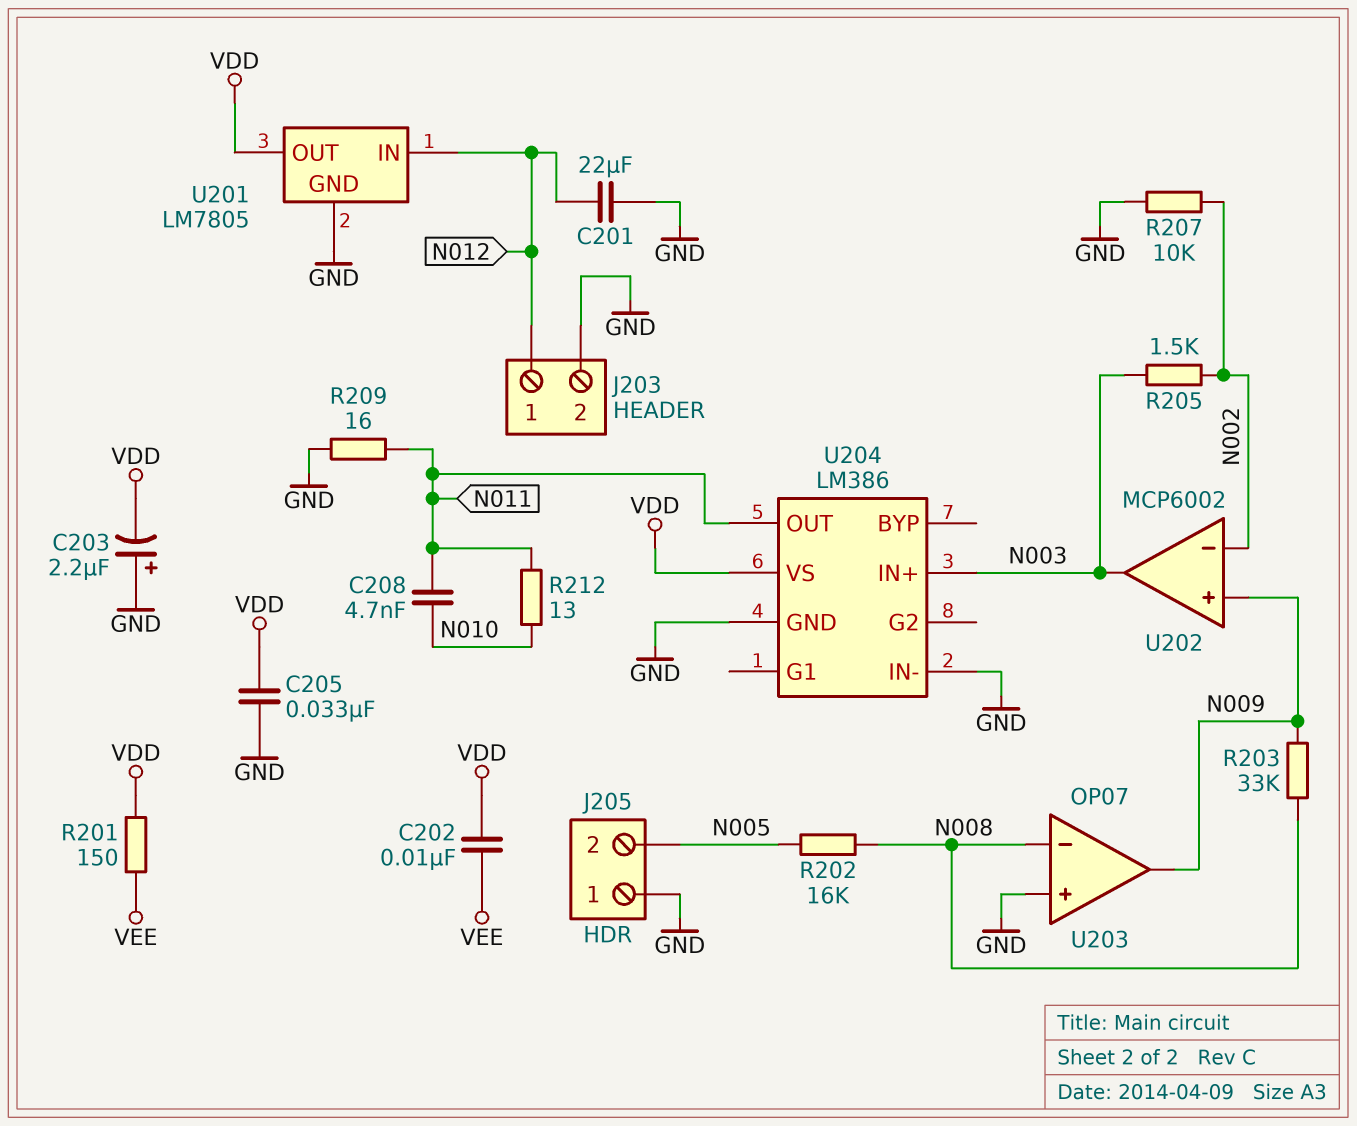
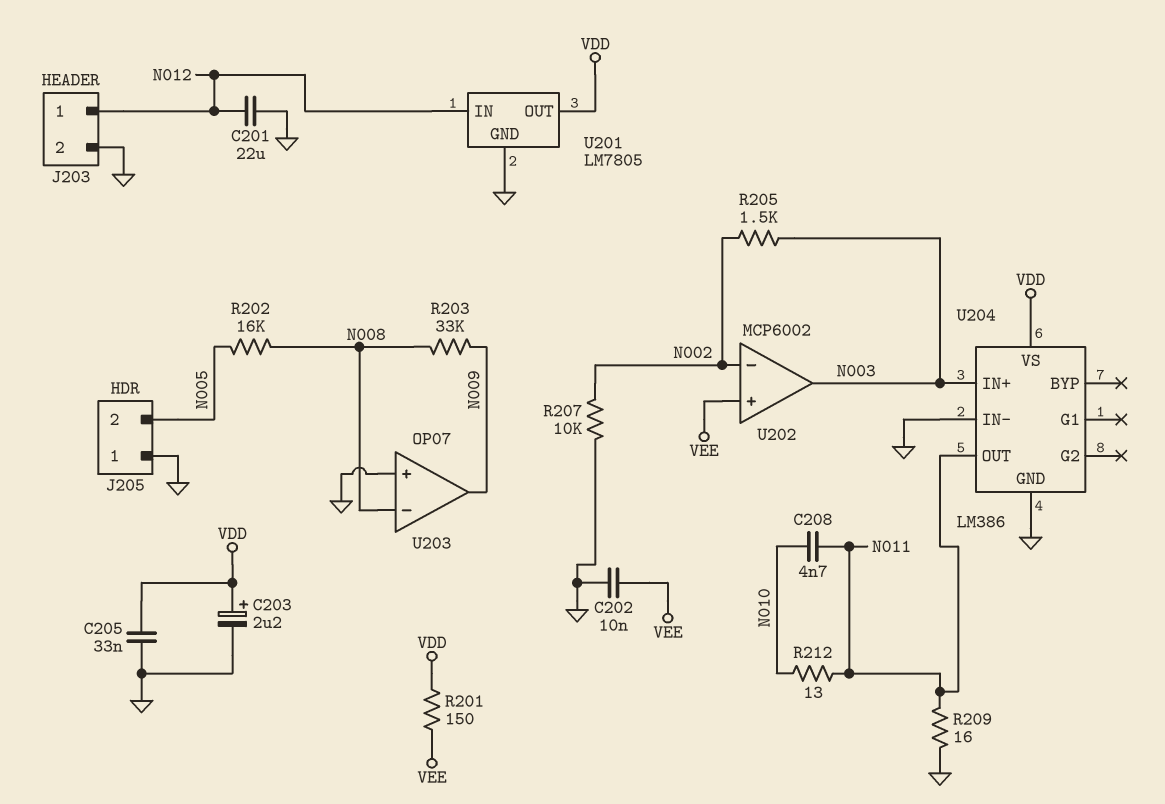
C202: 10nF (VDD, VEE) -> 10nF (GND, VEE)
C203: 2.2uF (plus GND, minus VDD) -> 2.2uF (plus VDD, minus GND)
U202 pin in+: N009 -> VEE

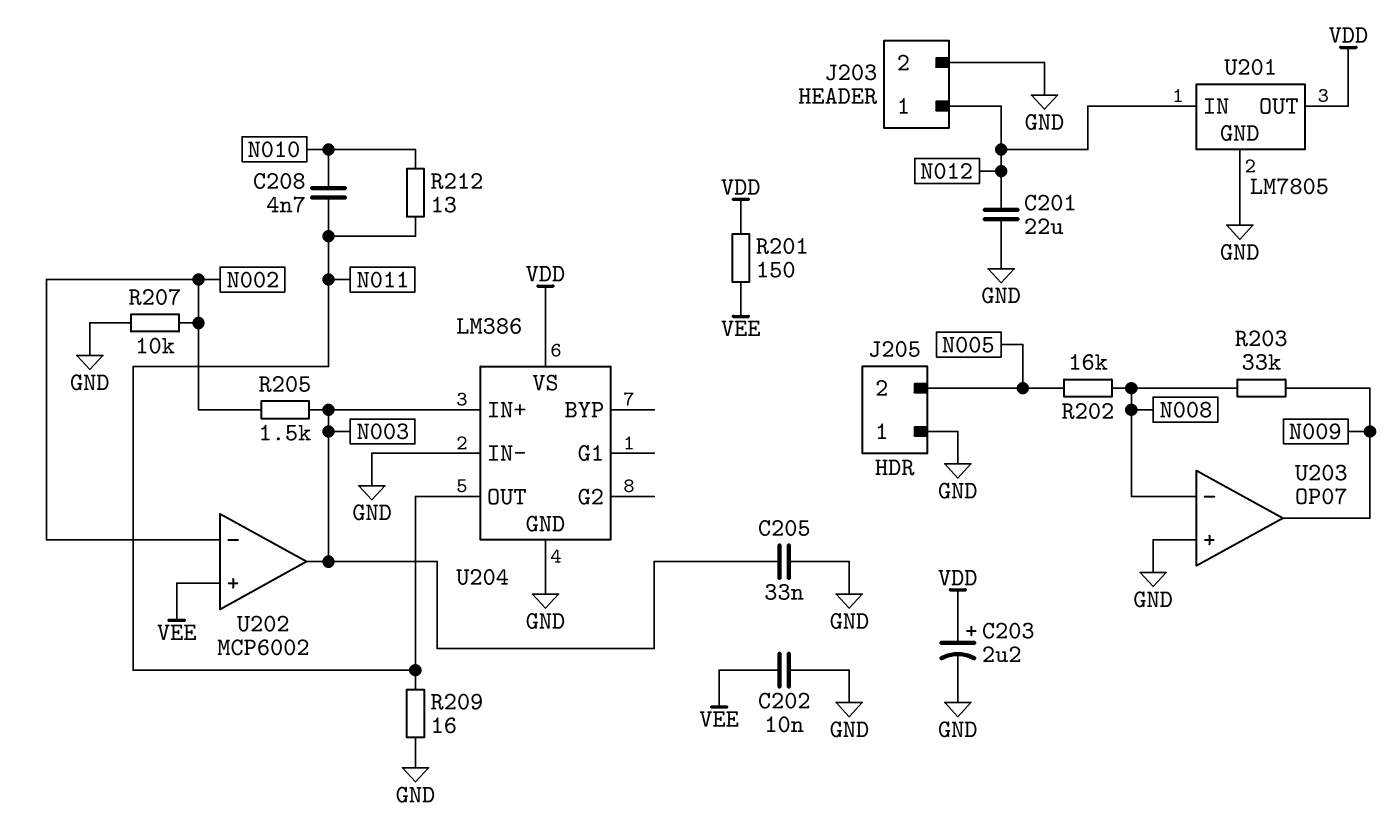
C205: 33nF (GND, VDD) -> 33nF (GND, N003)

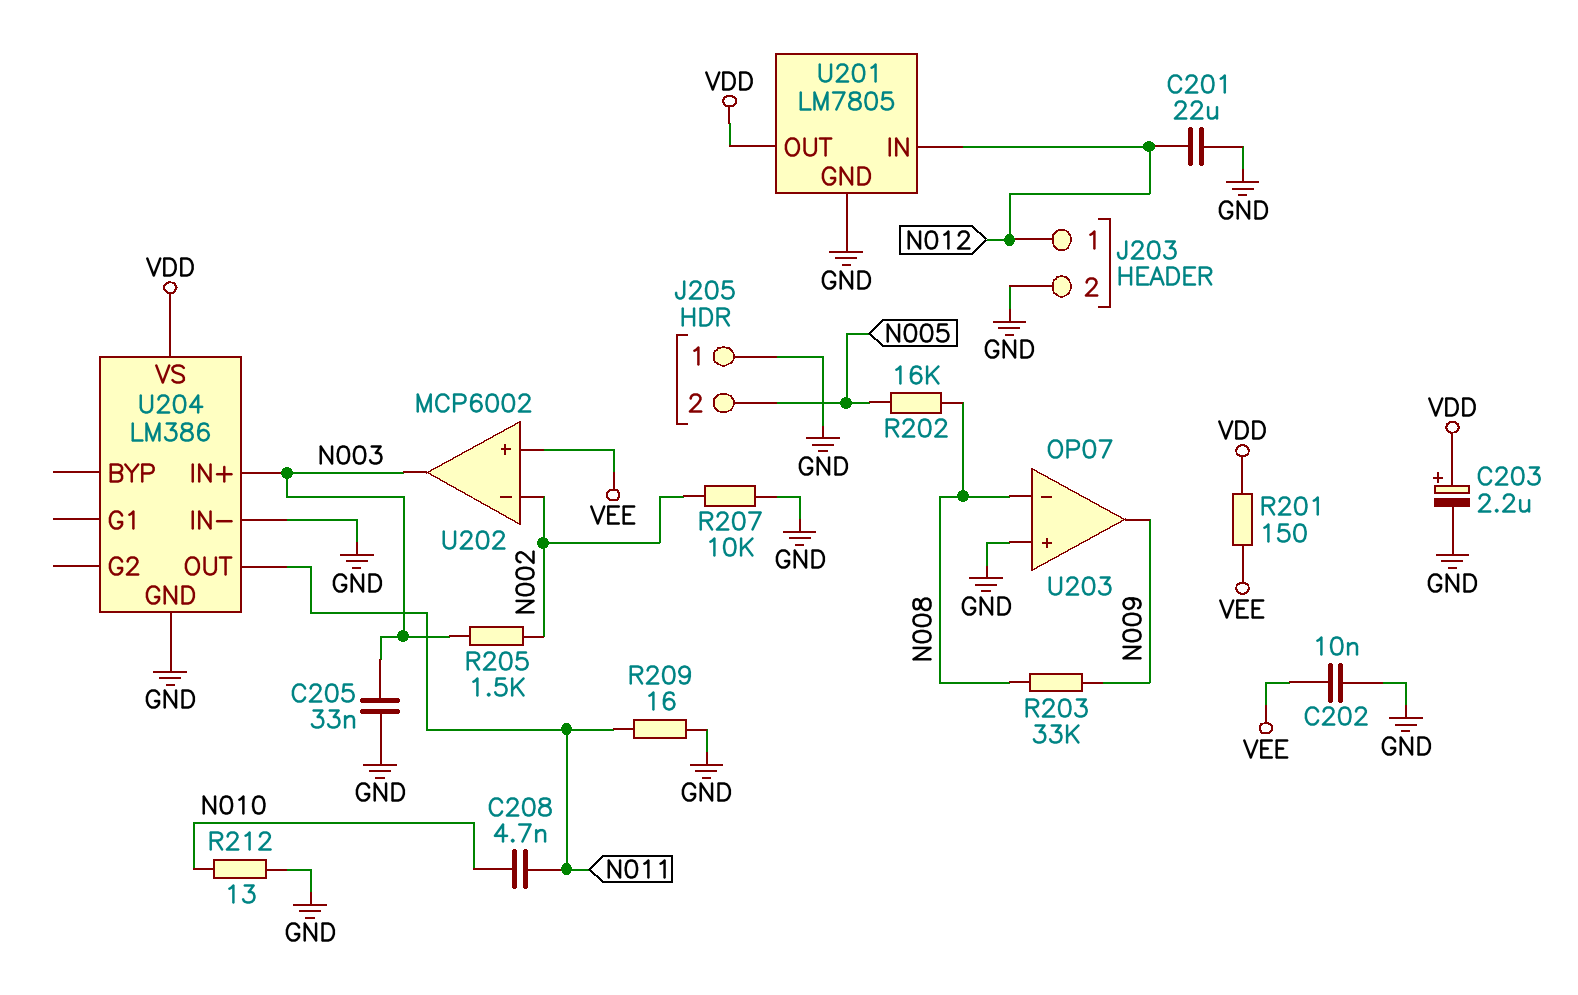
R212: 13 (N010, N011) -> 13 (GND, N010)

